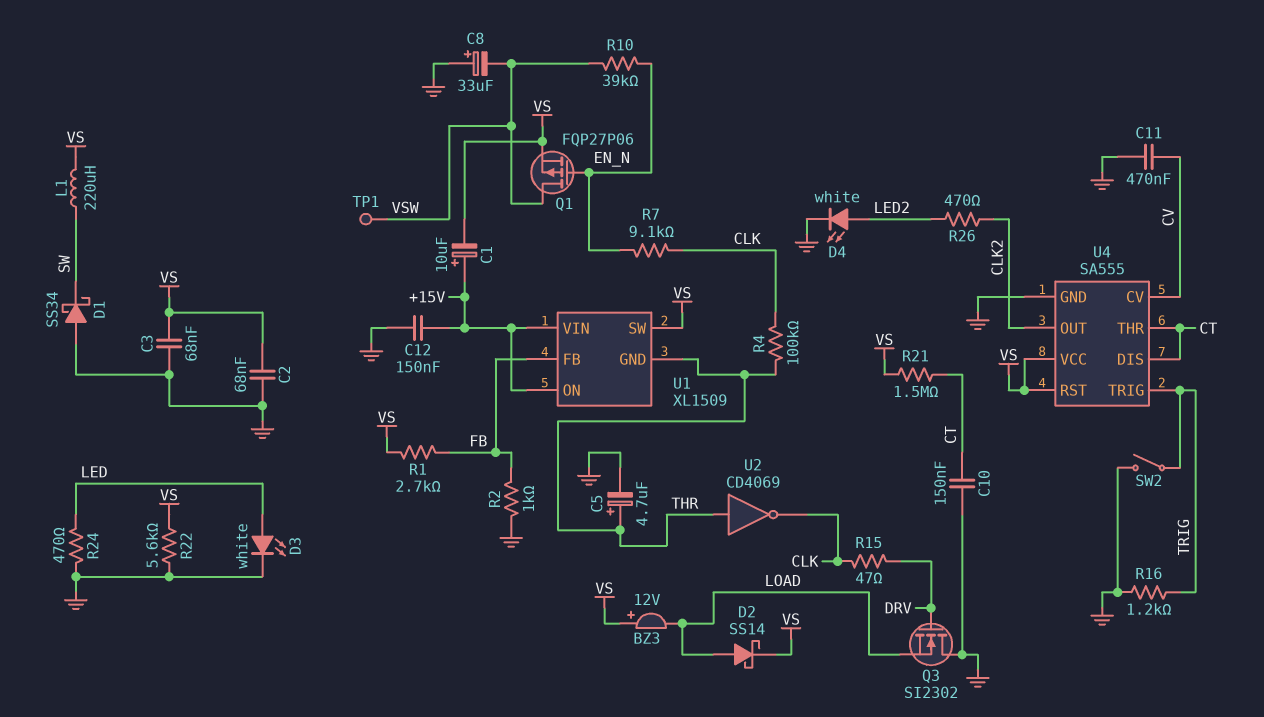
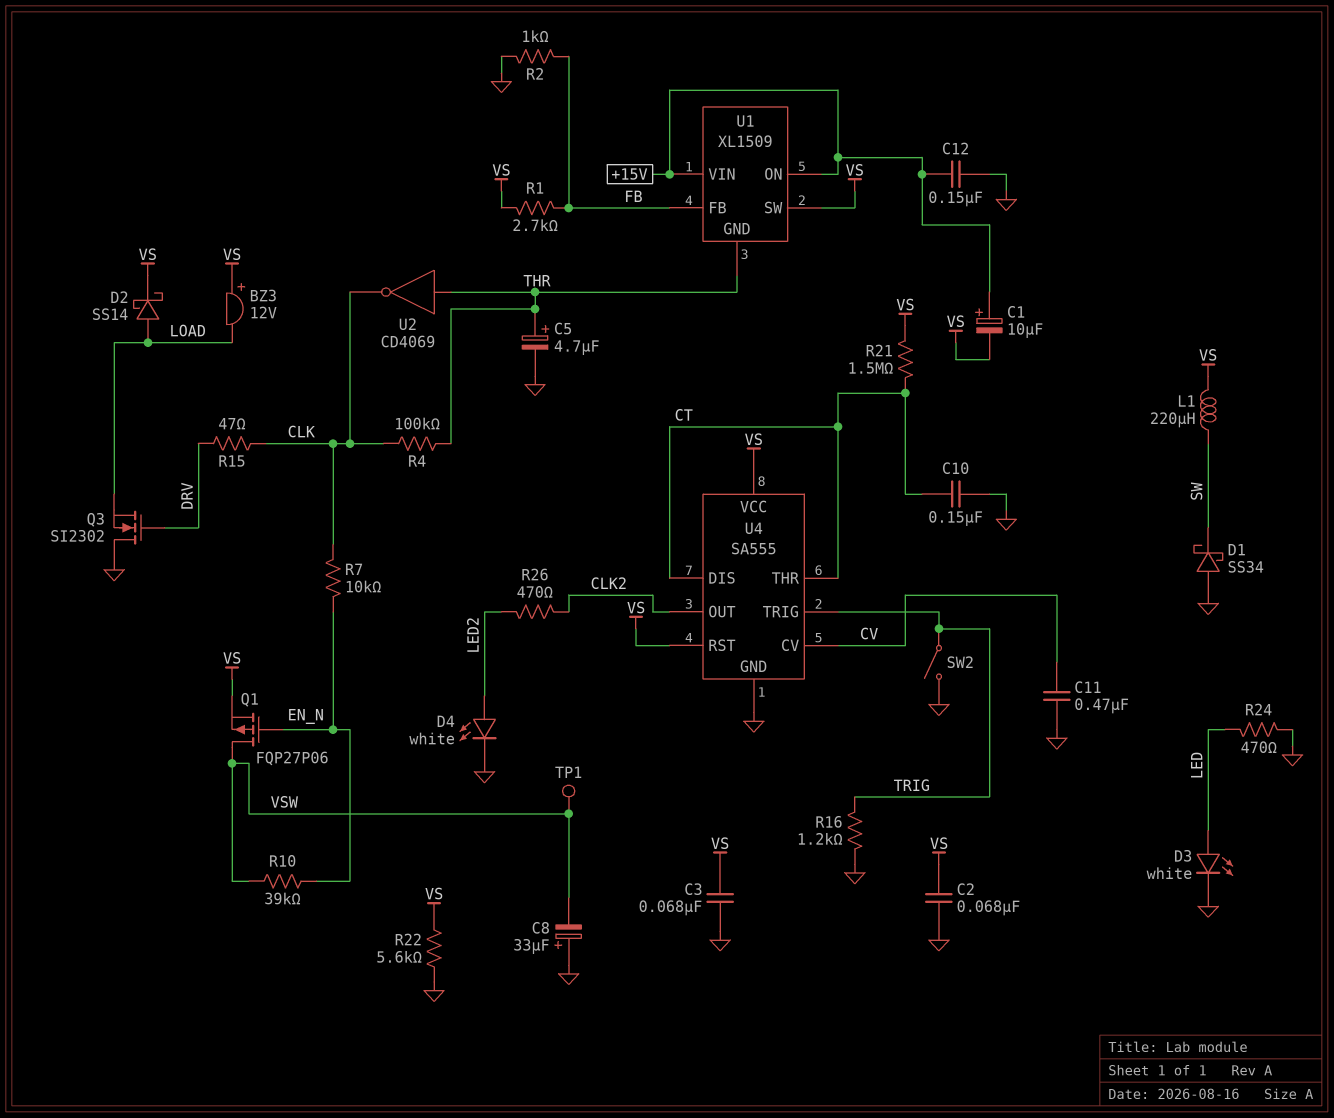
R7: 9.1k (CLK, EN_N) -> 10k (CLK, EN_N)

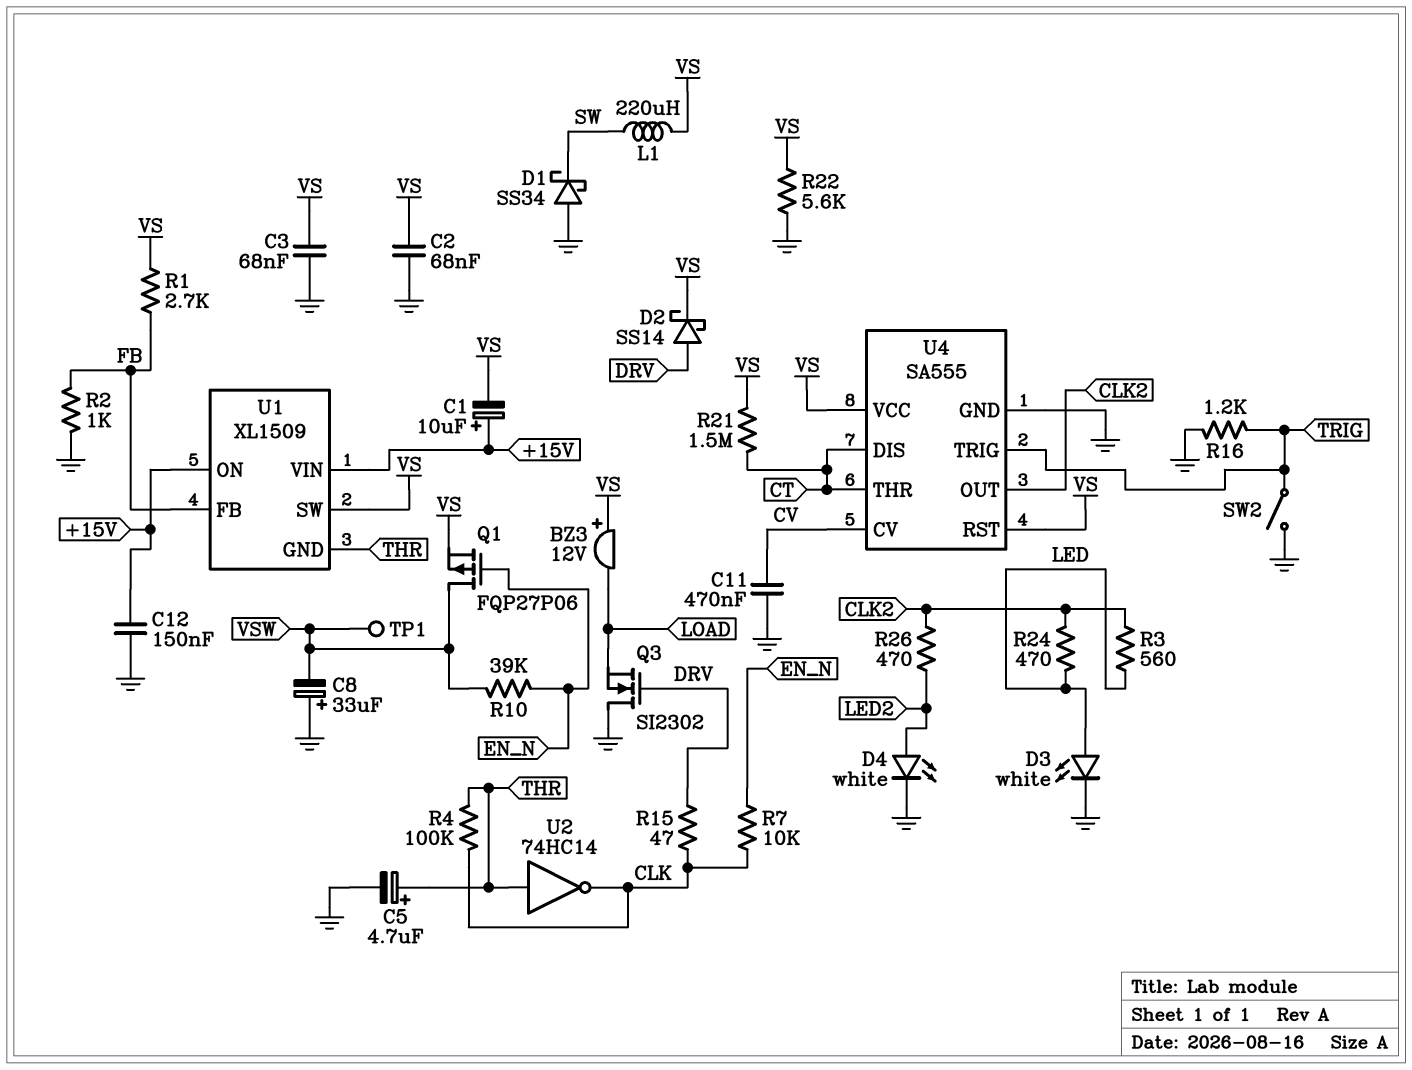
C10: 150nF (CT, GND) -> none
D2: schottky SS14 (A LOAD, K VS) -> schottky SS14 (A DRV, K VS)
R3: none -> 560 (CLK2, LED)
R24: 470 (GND, LED) -> 470 (CLK2, LED)
U2: NOT CD4069 (in THR, out CLK) -> NOT 74HC14 (in THR, out CLK)

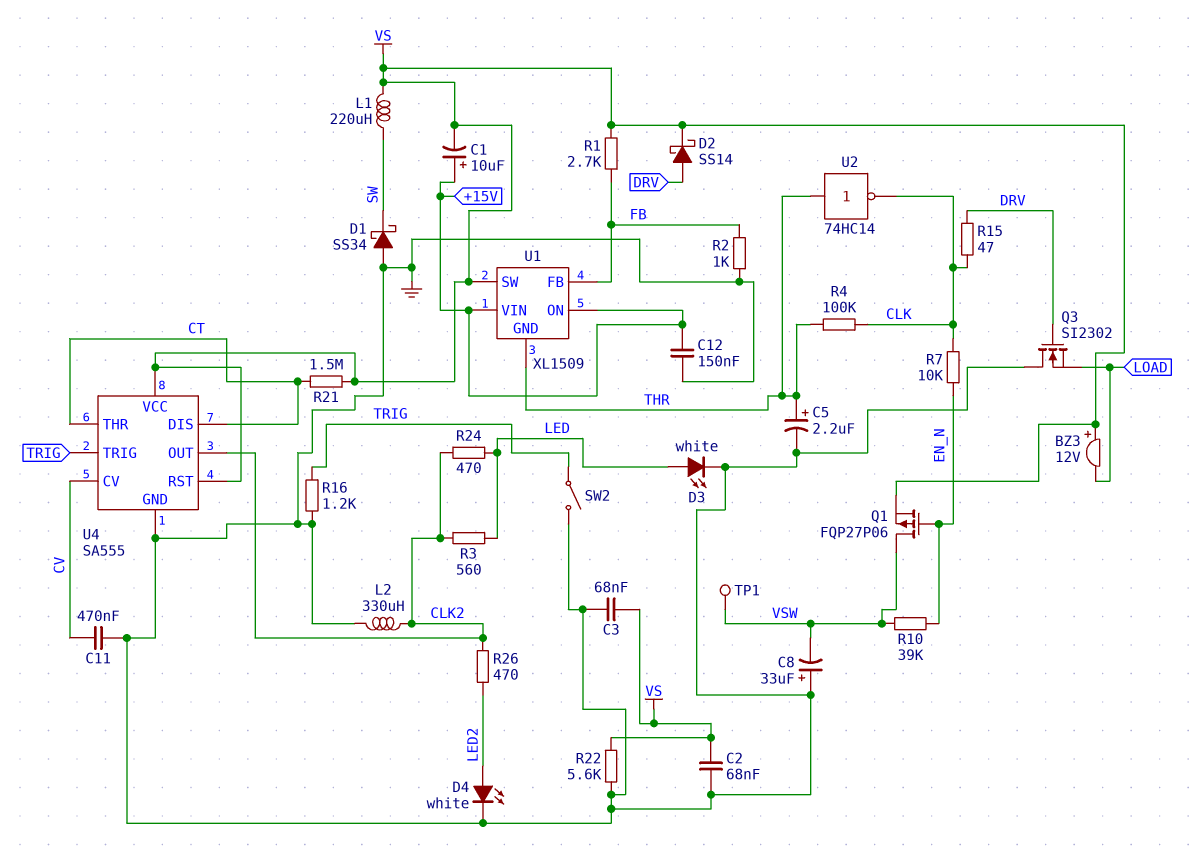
C5: 4.7uF (plus THR, minus GND) -> 2.2uF (plus THR, minus GND)
L2: none -> 330uH (CLK2, GND)

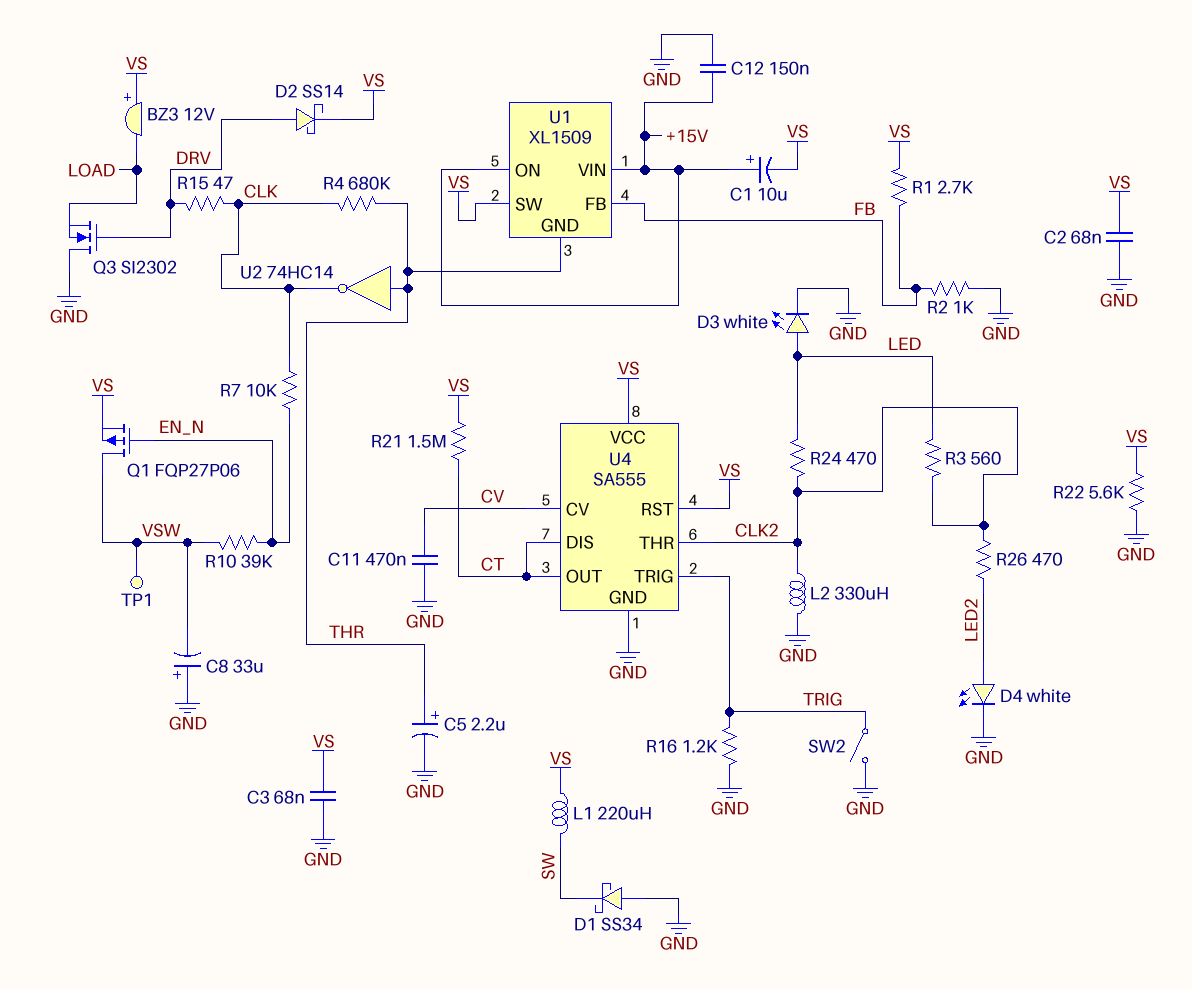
R4: 100k (CLK, THR) -> 680k (CLK, THR)
U4 pin OUT: CLK2 -> CT
U4 pin THR: CT -> CLK2

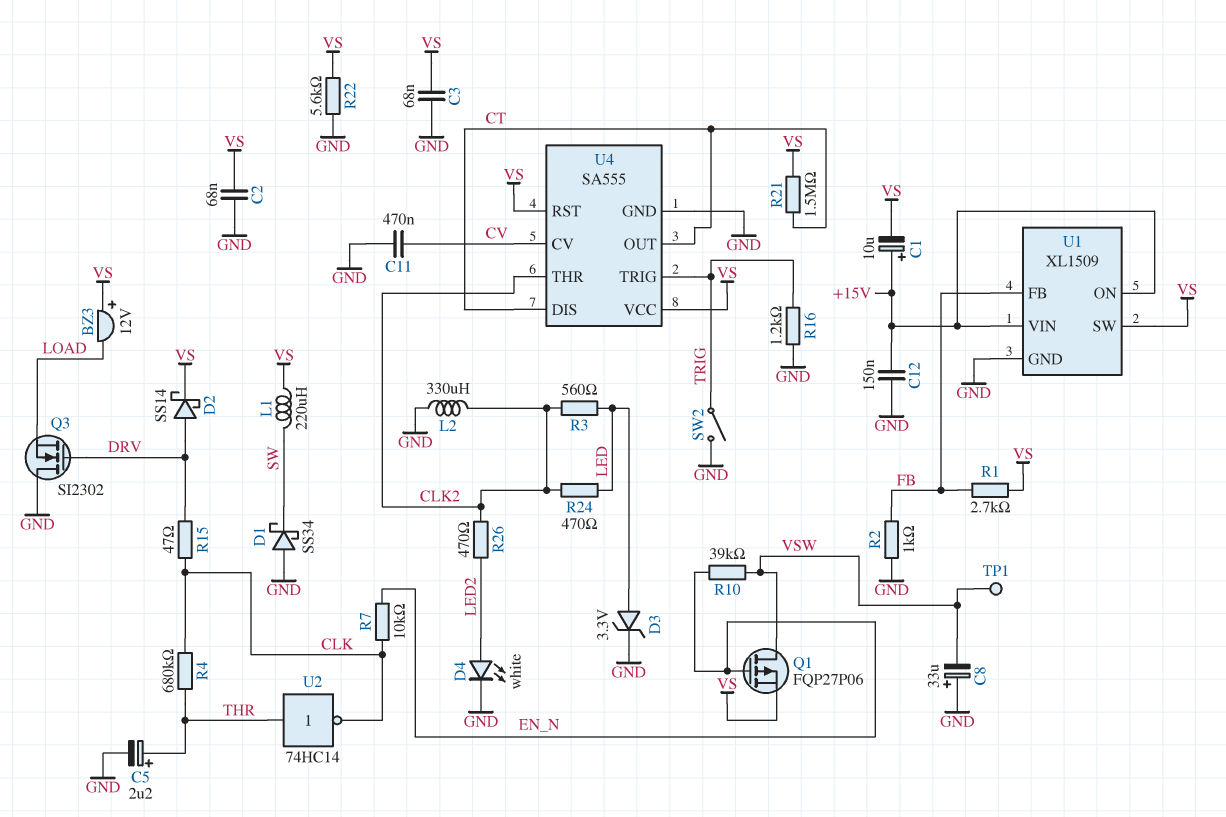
D3: LED white (A LED, K GND) -> zener 3.3V (A LED, K GND)
U1 pin GND: THR -> GND

